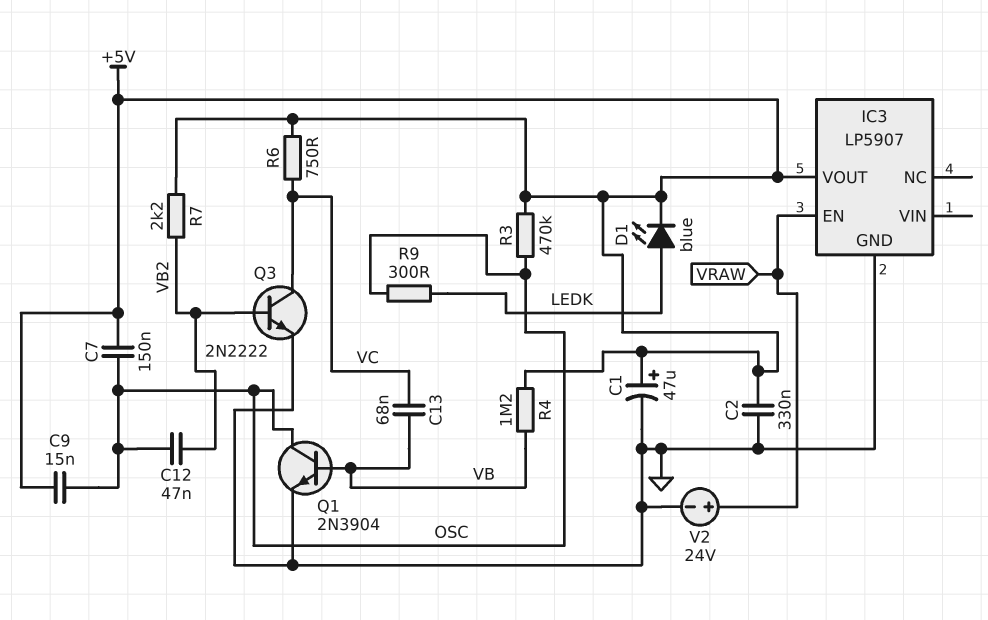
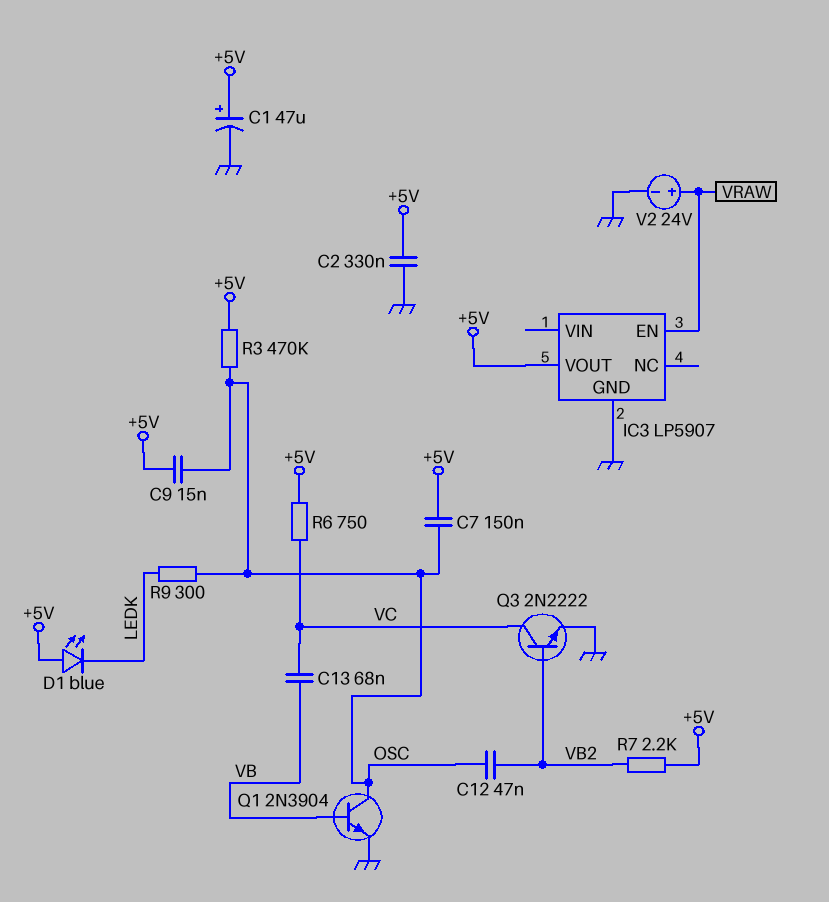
D1: LED blue (A LEDK, K +5V) -> LED blue (A +5V, K LEDK)
R4: 1.2M (+5V, VB) -> none

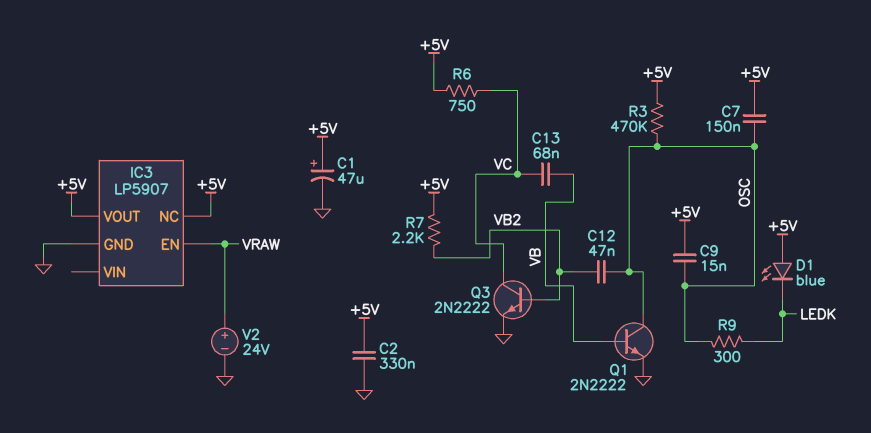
IC3 pin NC: none -> +5V
Q1: NPN 2N3904 (B VB, C OSC, E GND) -> NPN 2N2222 (B VB, C OSC, E GND)

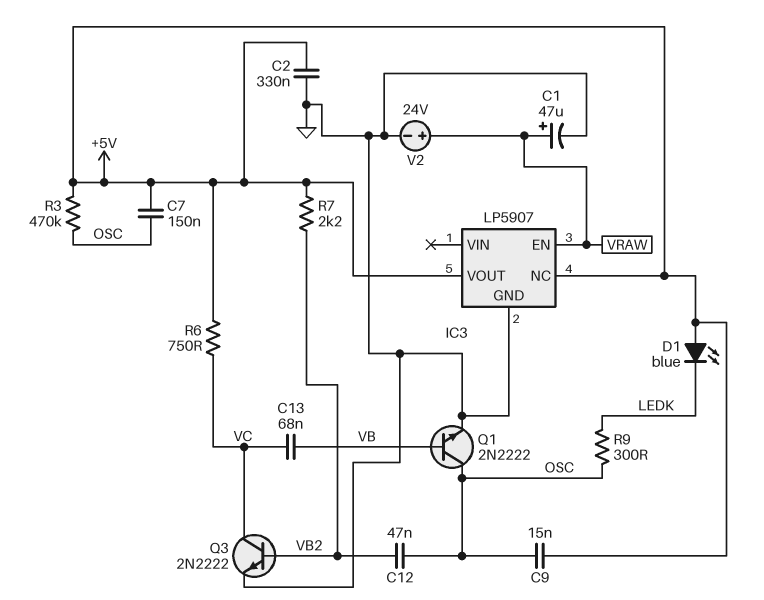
C1: 47uF (plus +5V, minus GND) -> 47uF (plus VRAW, minus GND)

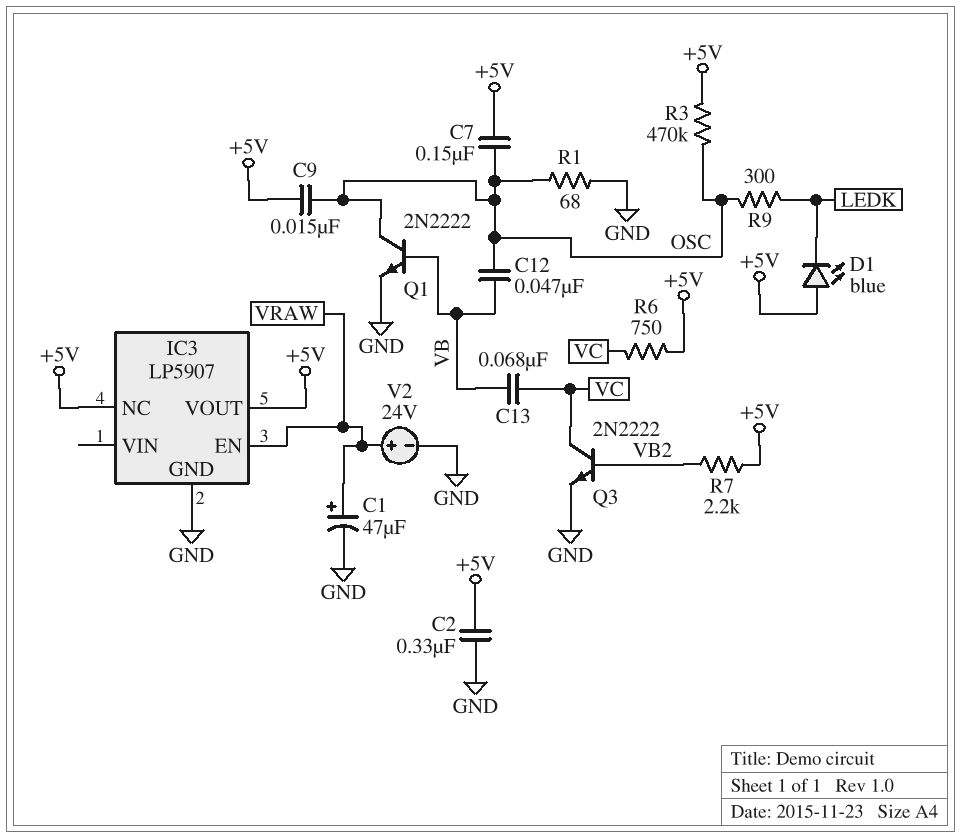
C12: 47nF (OSC, VB2) -> 47nF (OSC, VB)
R1: none -> 68 (GND, OSC)

